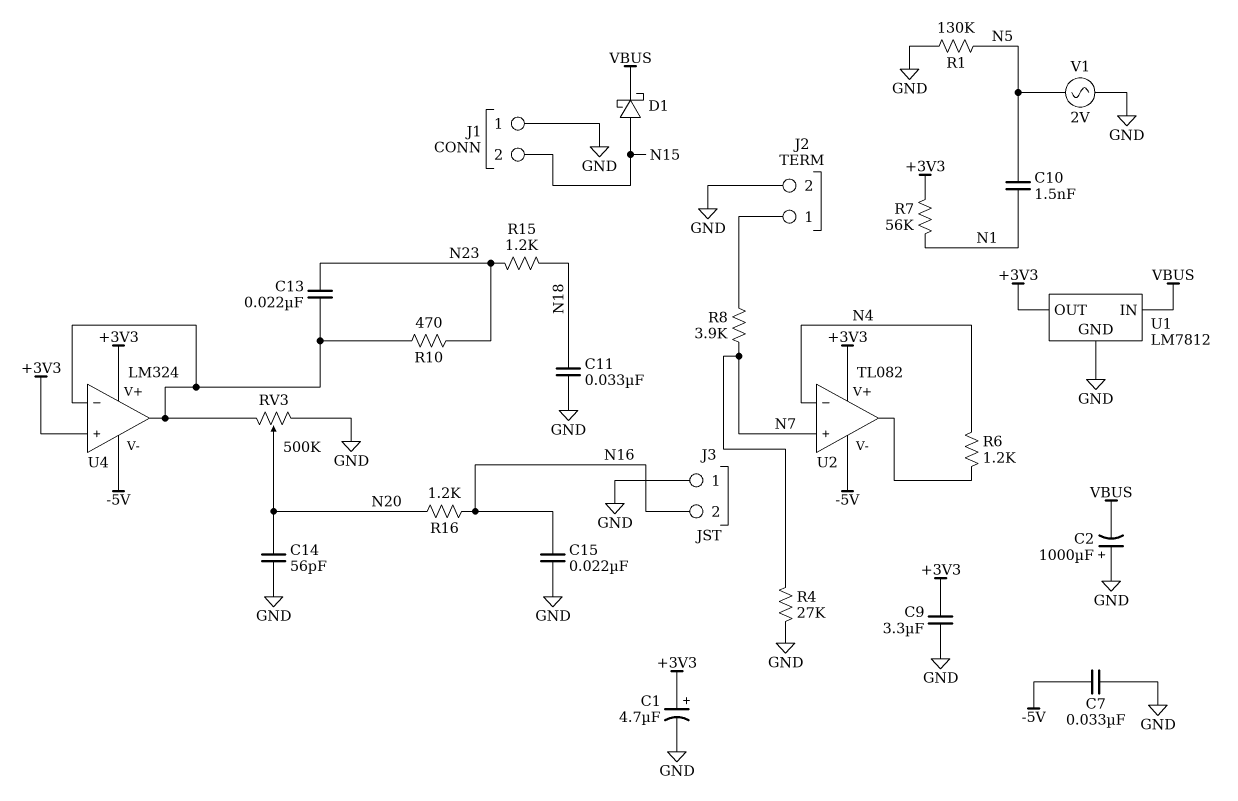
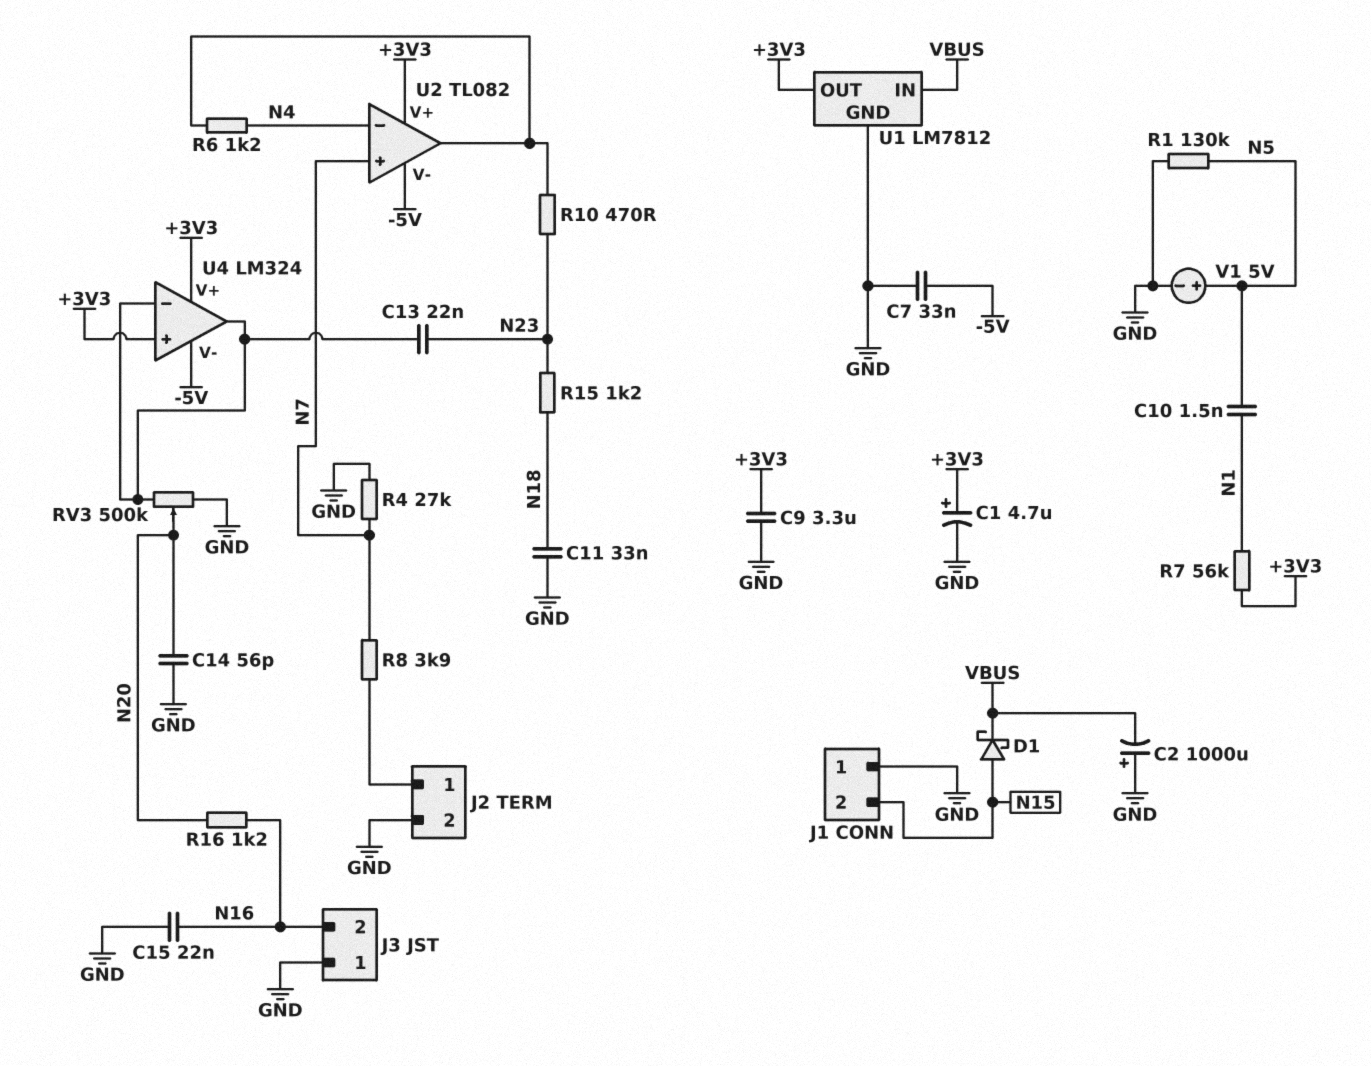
R10: 470 (N23, U4/in-) -> 470 (N23, U2/out)
V1: AC 2V (GND, N5) -> 5V (plus N5, minus GND)

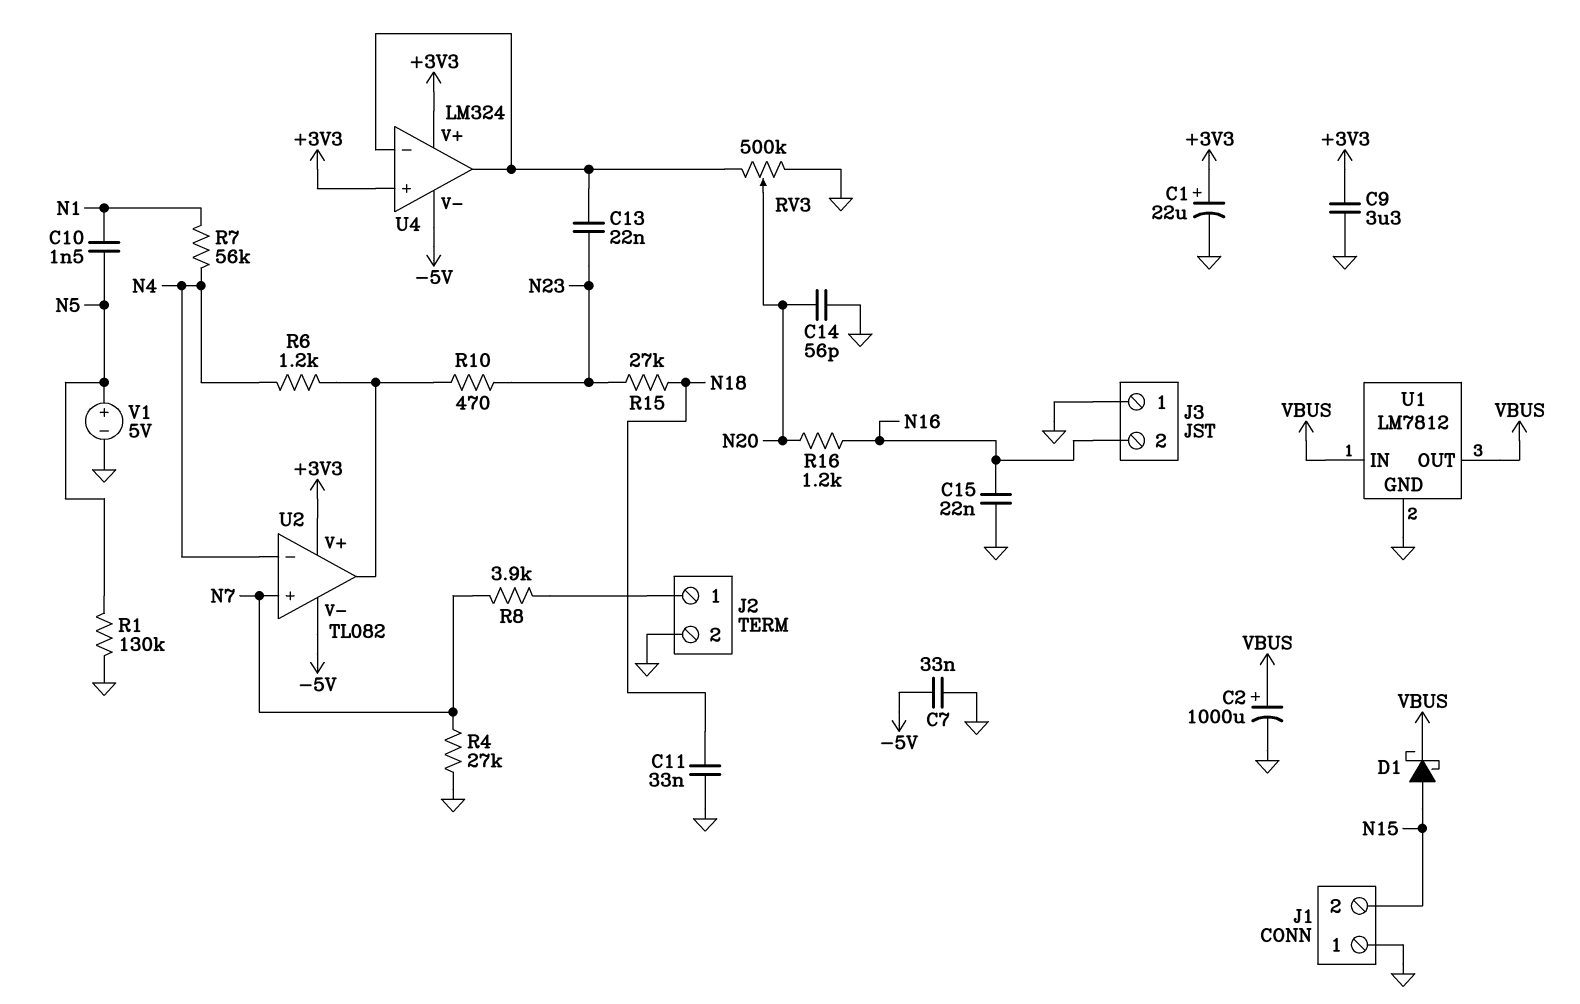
C1: 4.7uF (plus +3V3, minus GND) -> 22uF (plus +3V3, minus GND)
C2: 1000uF (plus GND, minus VBUS) -> 1000uF (plus VBUS, minus GND)
R7: 56k (+3V3, N1) -> 56k (N1, N4)
R15: 1.2k (N18, N23) -> 27k (N18, N23)
U1 pin OUT: +3V3 -> VBUS

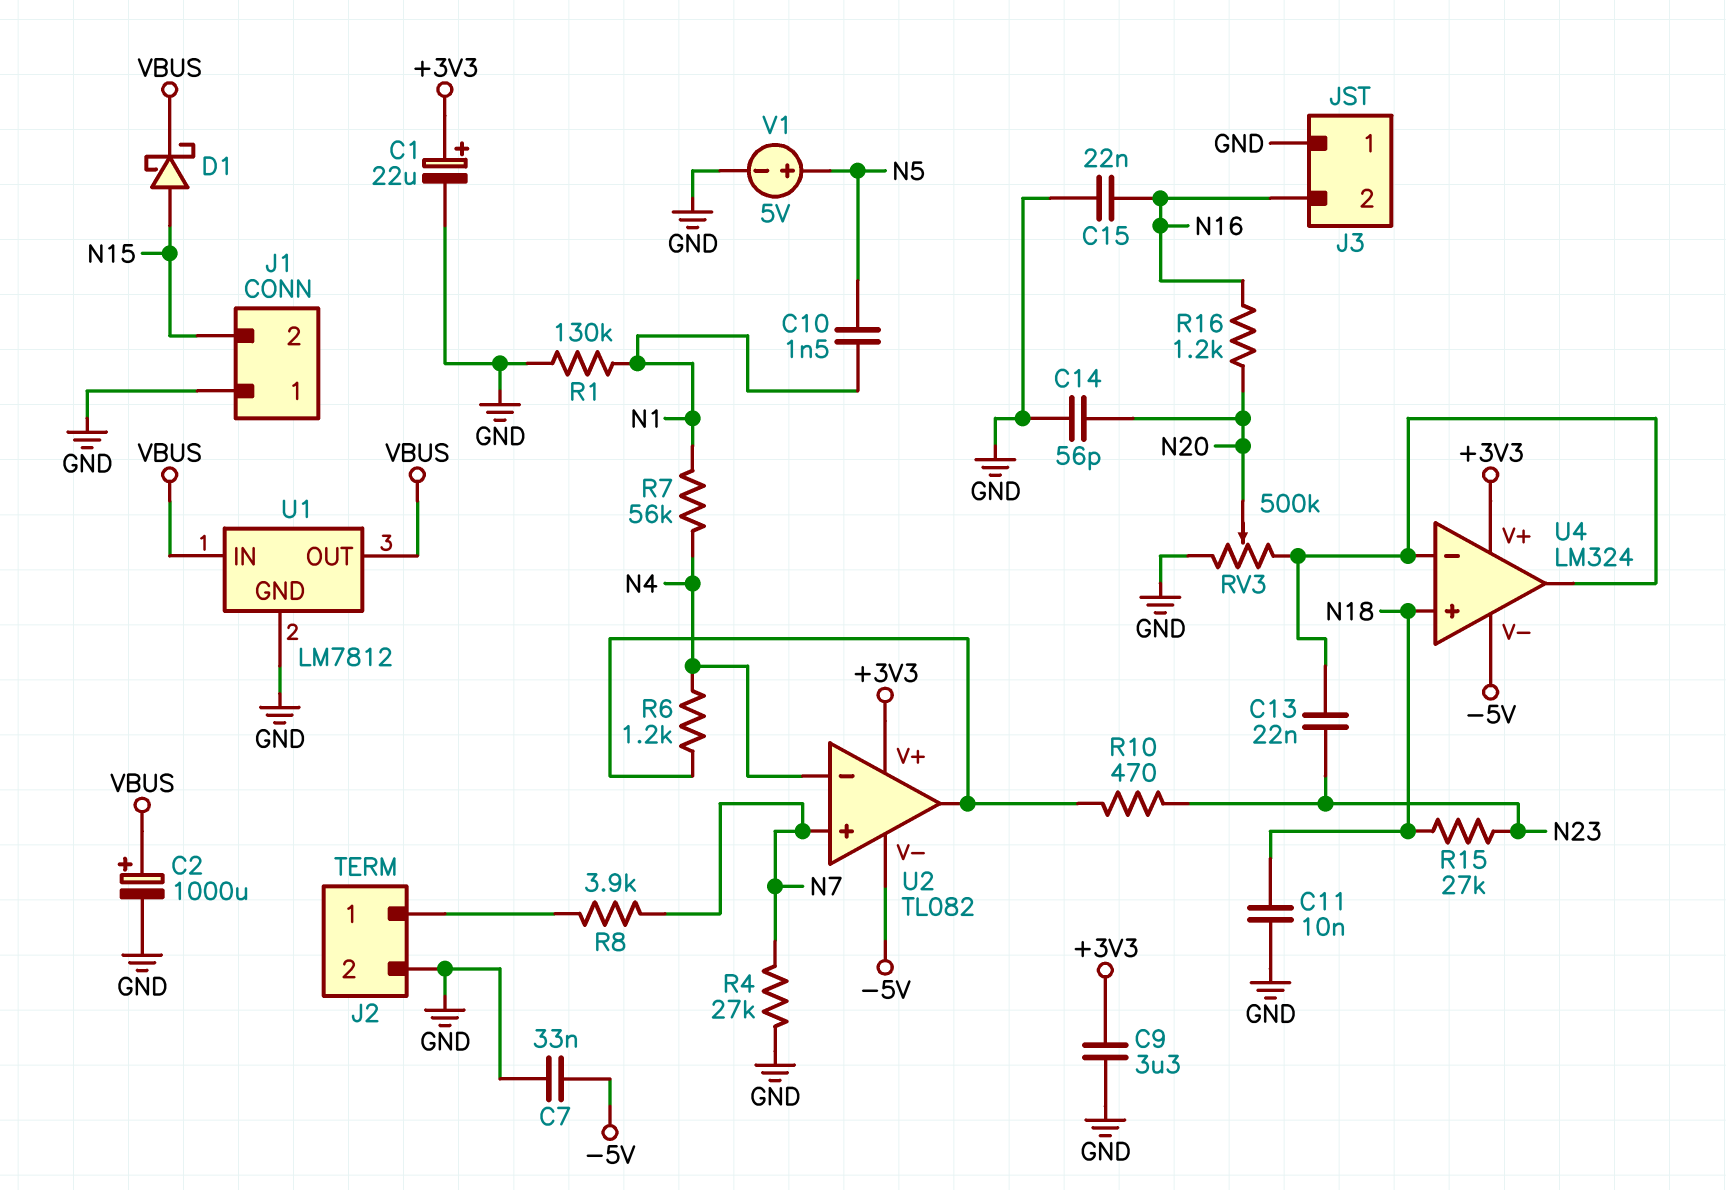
C11: 33nF (GND, N18) -> 10nF (GND, N18)
R1: 130k (GND, N5) -> 130k (GND, N1)
U4 pin in+: +3V3 -> N18

